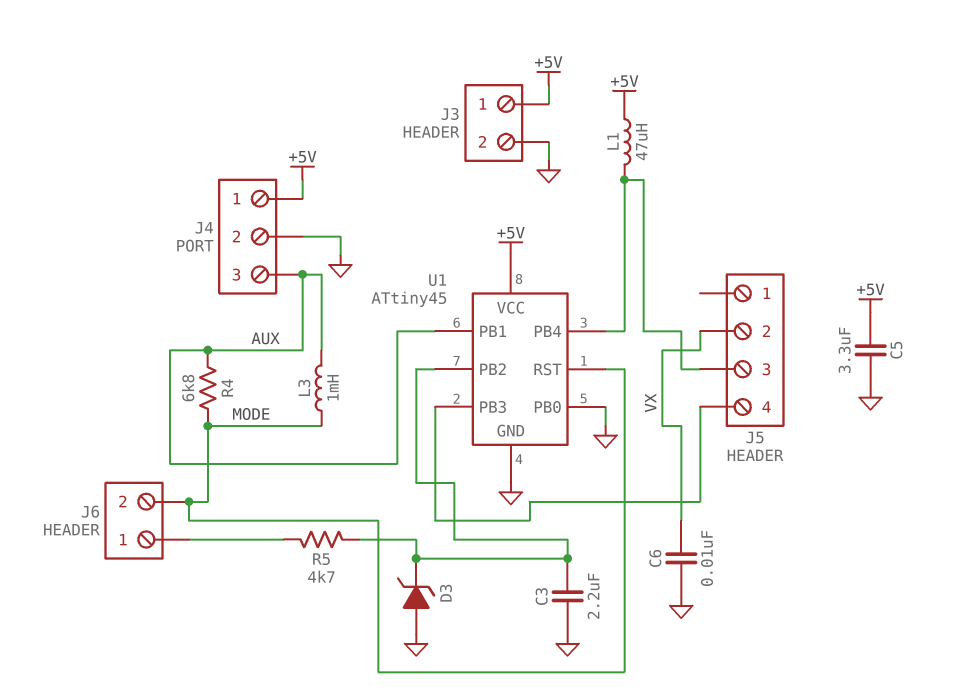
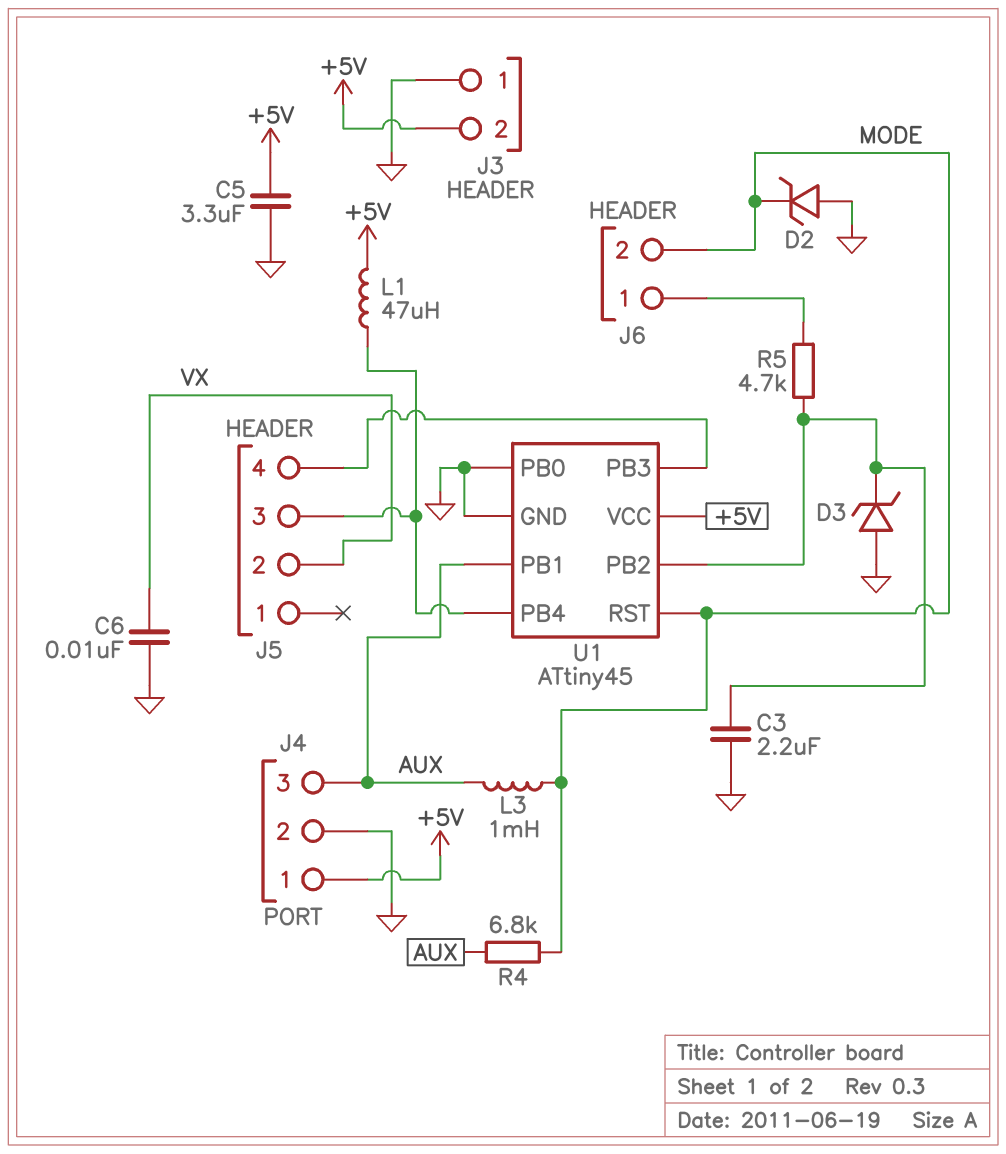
D2: none -> zener (A GND, K MODE)
J3 pin 1: +5V -> GND
J3 pin 2: GND -> +5V

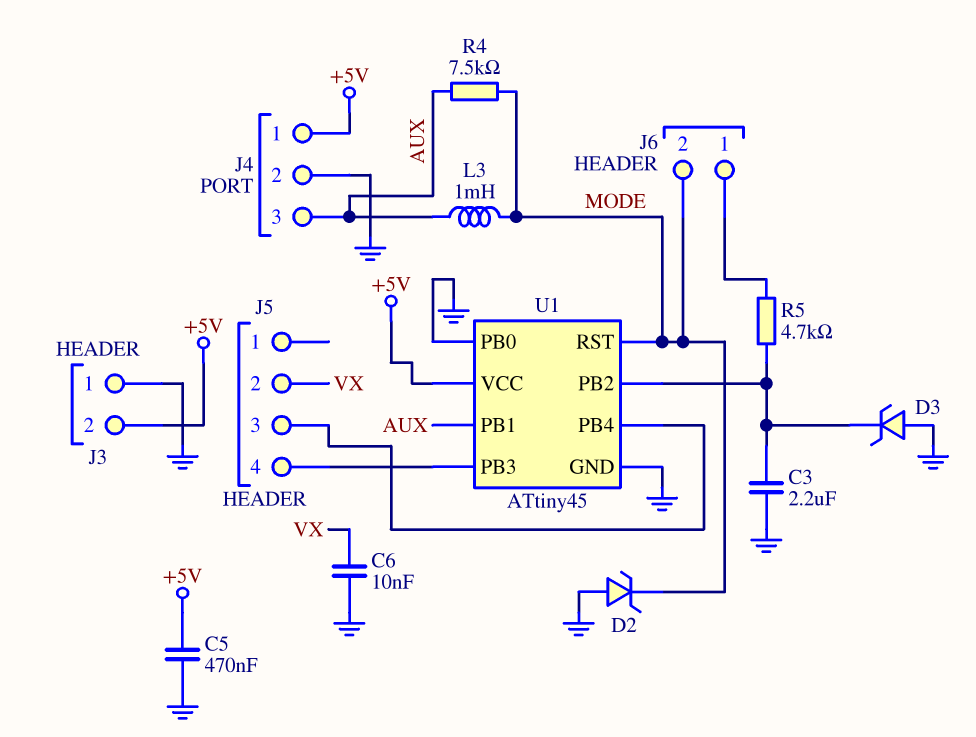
C5: 3.3uF (+5V, GND) -> 470nF (+5V, GND)
L1: 47uH (+5V, J5/3) -> none
R4: 6.8k (AUX, MODE) -> 7.5k (AUX, MODE)

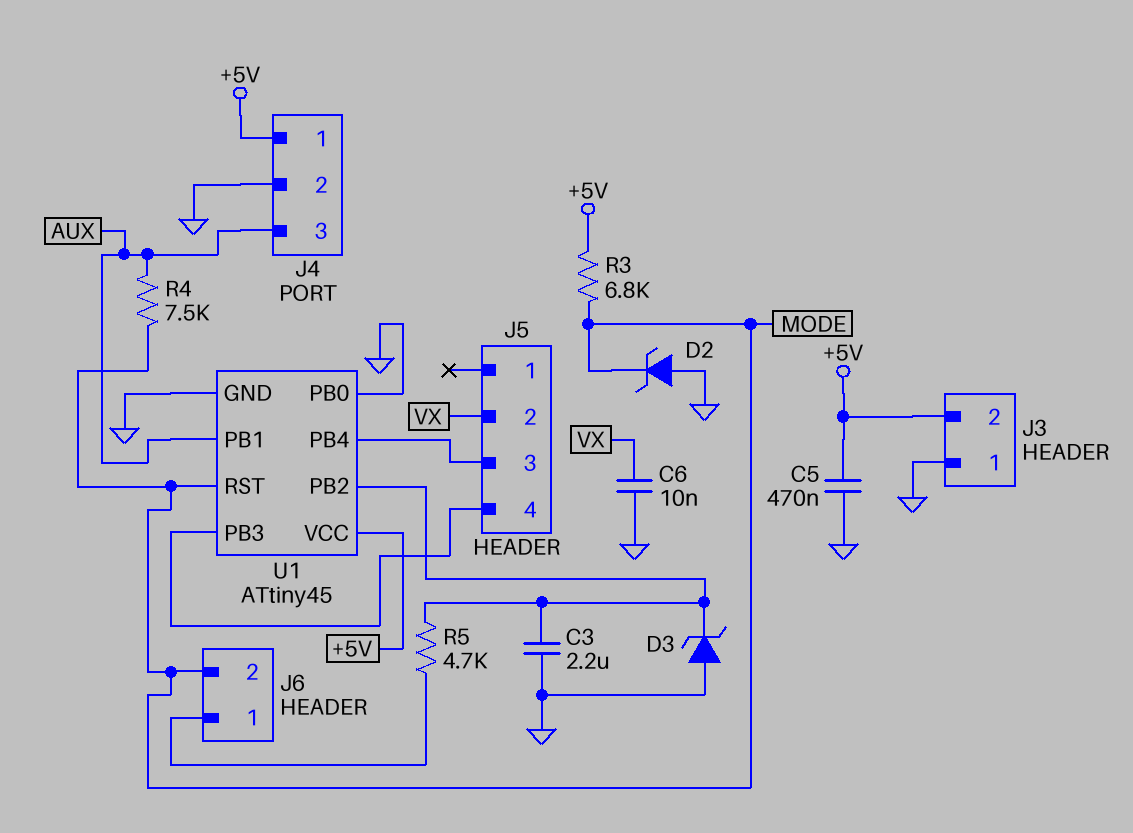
L3: 1mH (AUX, MODE) -> none
R3: none -> 6.8k (+5V, MODE)

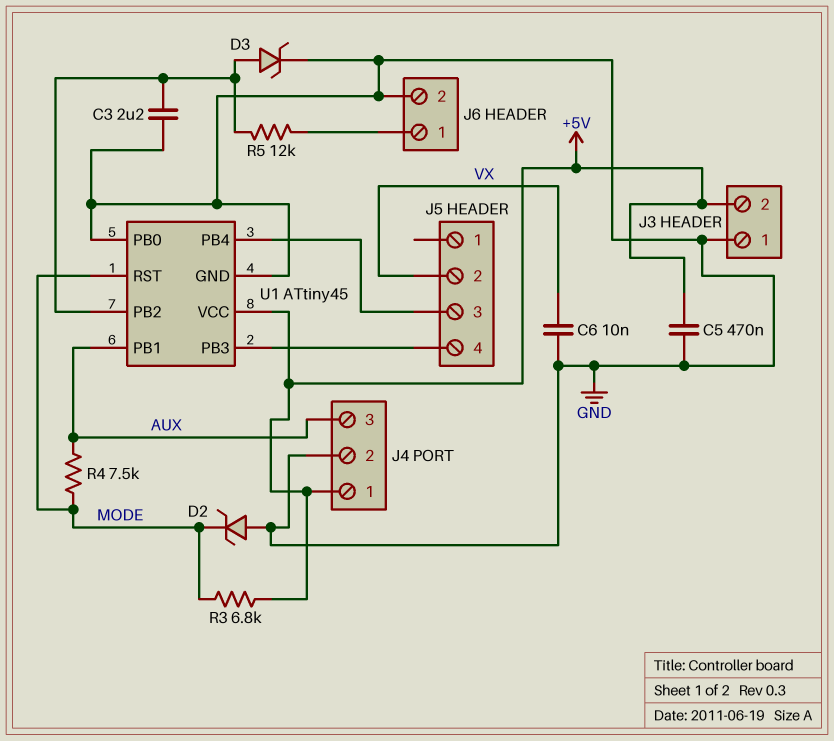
D3: zener (A GND, K U1/PB2) -> zener (A U1/PB2, K GND)
J6 pin 2: MODE -> GND
R5: 4.7k (J6/1, U1/PB2) -> 12k (J6/1, U1/PB2)

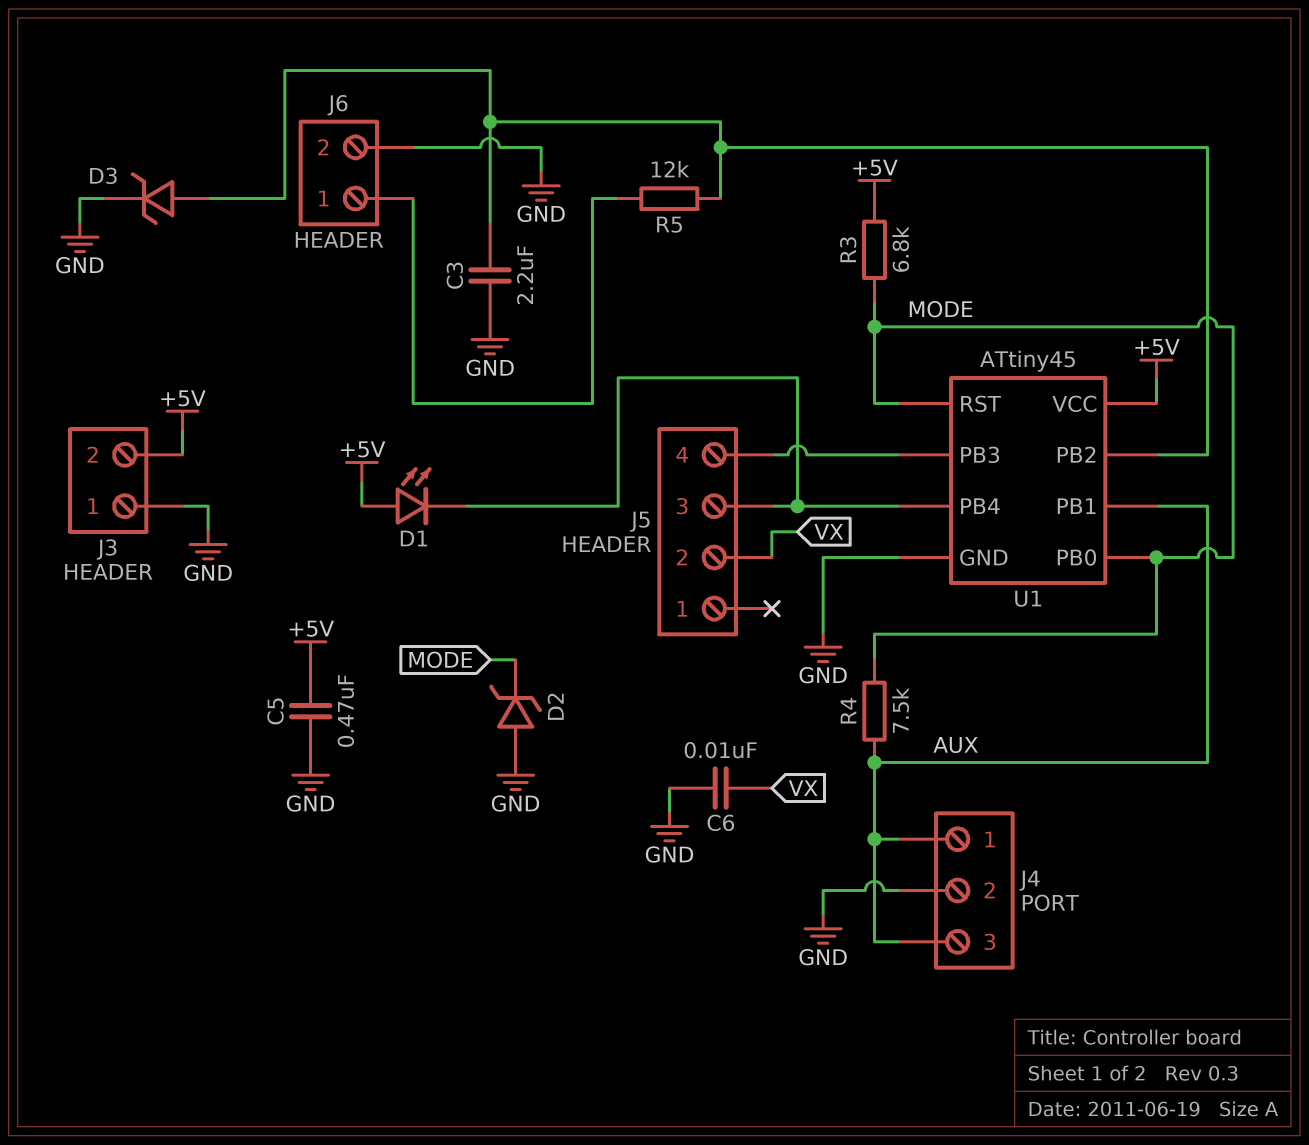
D1: none -> LED (A +5V, K J5/3)
J4 pin 1: +5V -> AUX
U1 pin PB0: GND -> MODE

